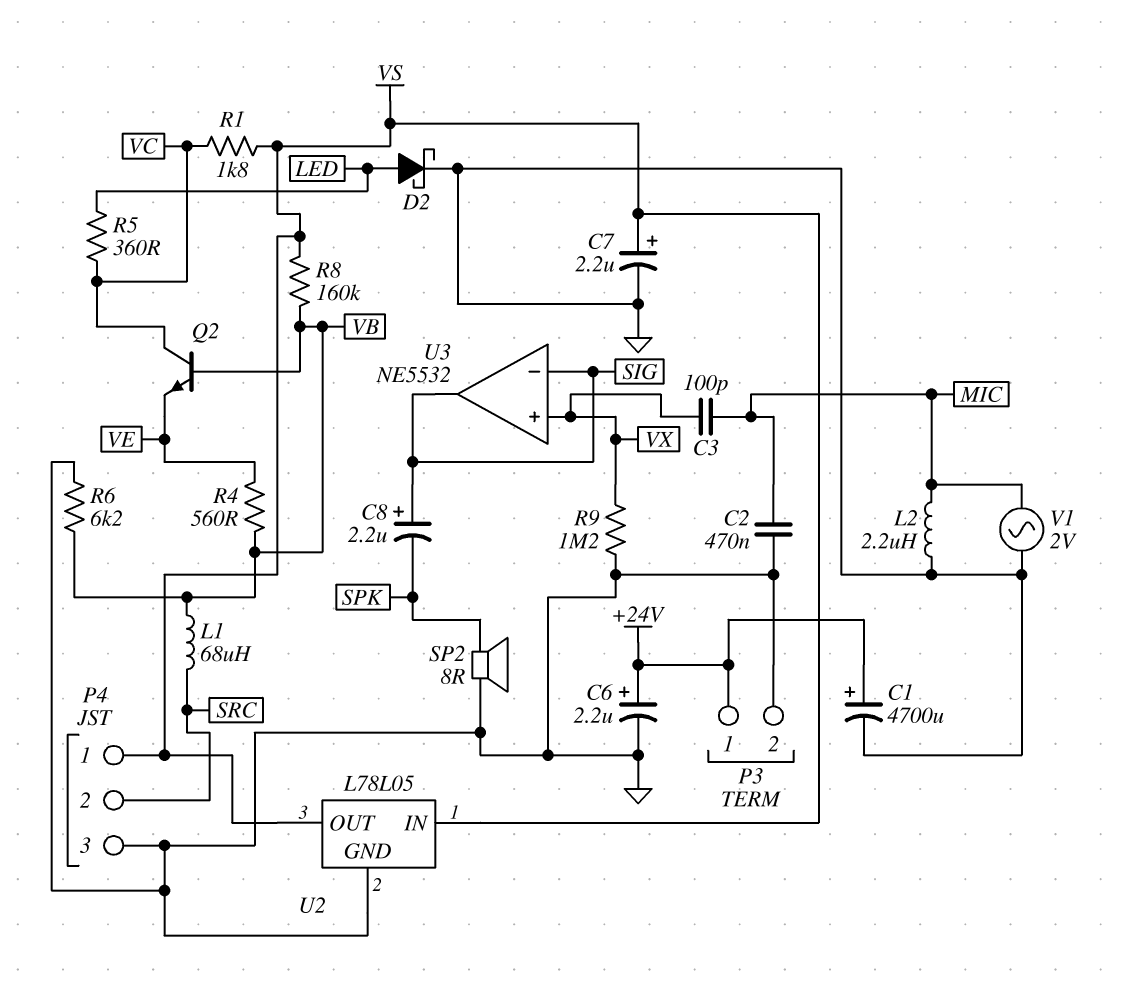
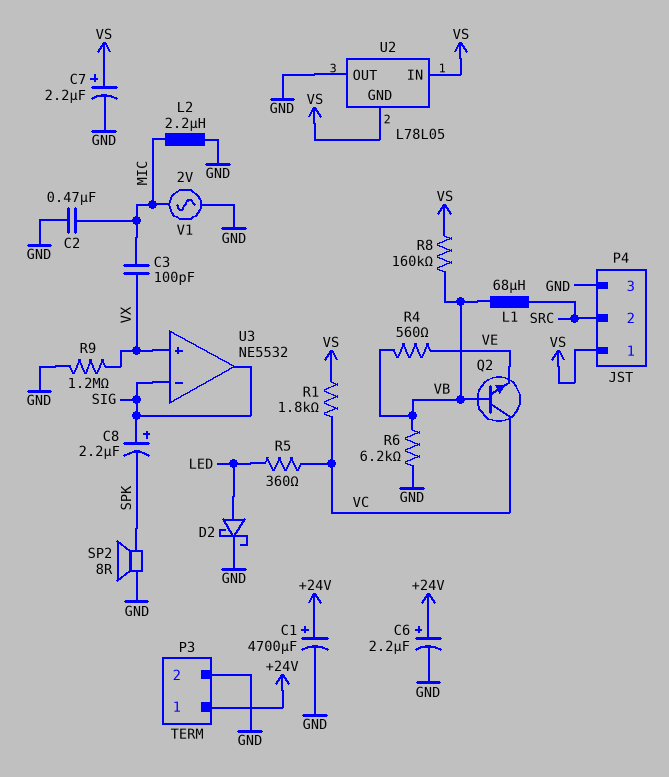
U2 pin GND: GND -> VS
U2 pin OUT: VS -> GND

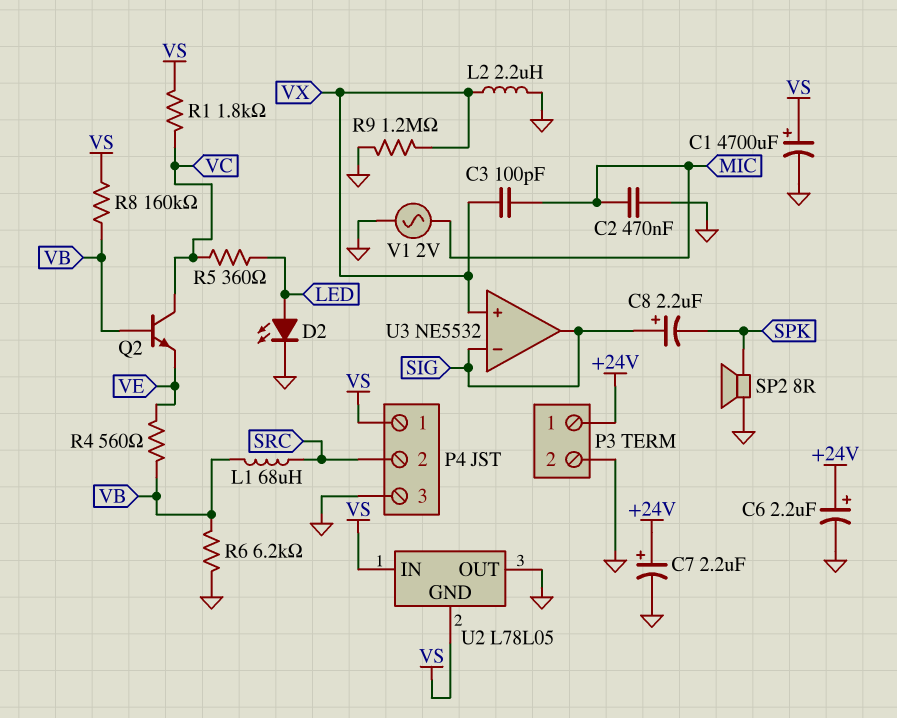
C1: 4700uF (plus +24V, minus GND) -> 4700uF (plus VS, minus GND)
C7: 2.2uF (plus VS, minus GND) -> 2.2uF (plus +24V, minus GND)
D2: schottky (A LED, K GND) -> LED (A LED, K GND)
L2: 2.2uH (GND, MIC) -> 2.2uH (GND, VX)

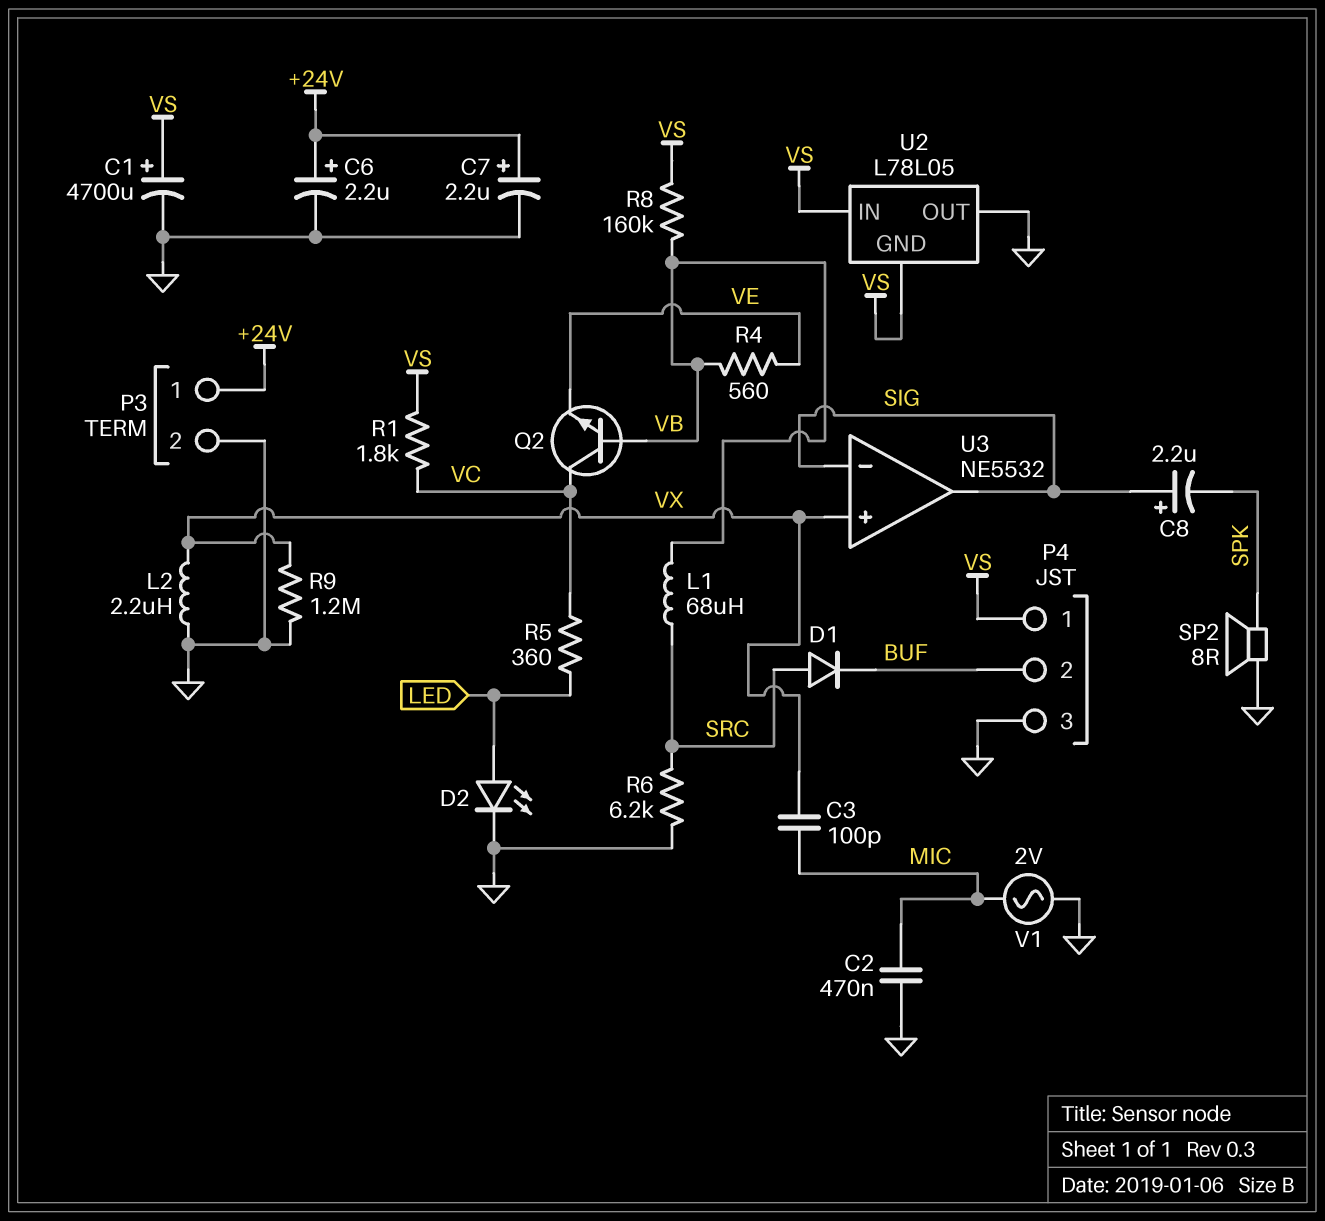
D1: none -> diode (A SRC, K BUF)
P4 pin 2: SRC -> BUF
R6: 6.2k (GND, VB) -> 6.2k (GND, SRC)

